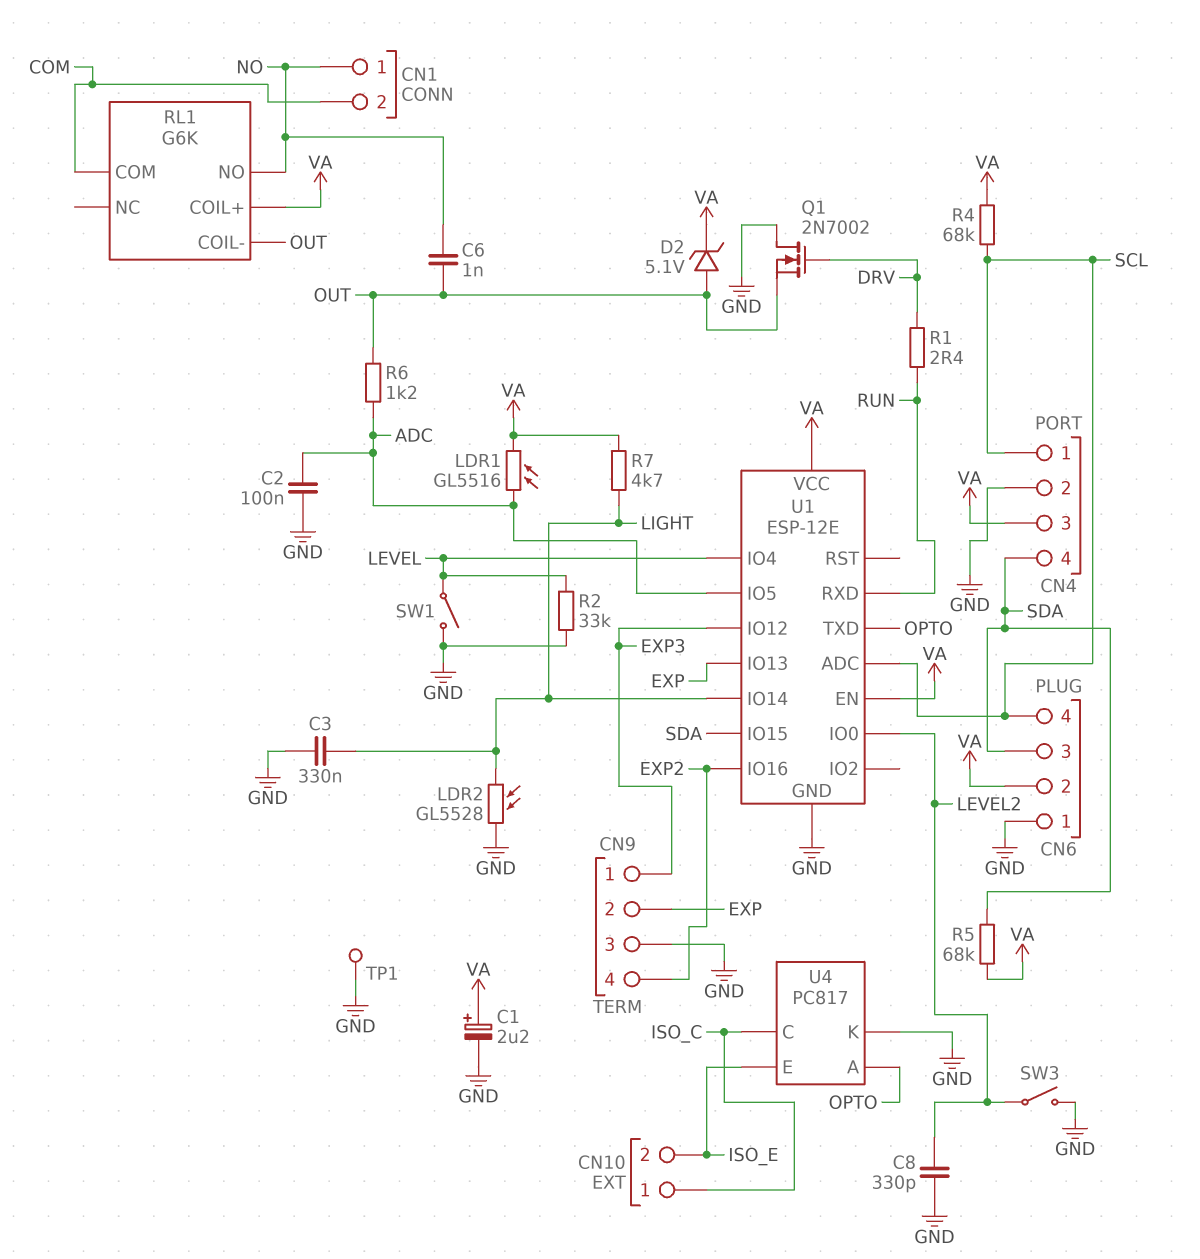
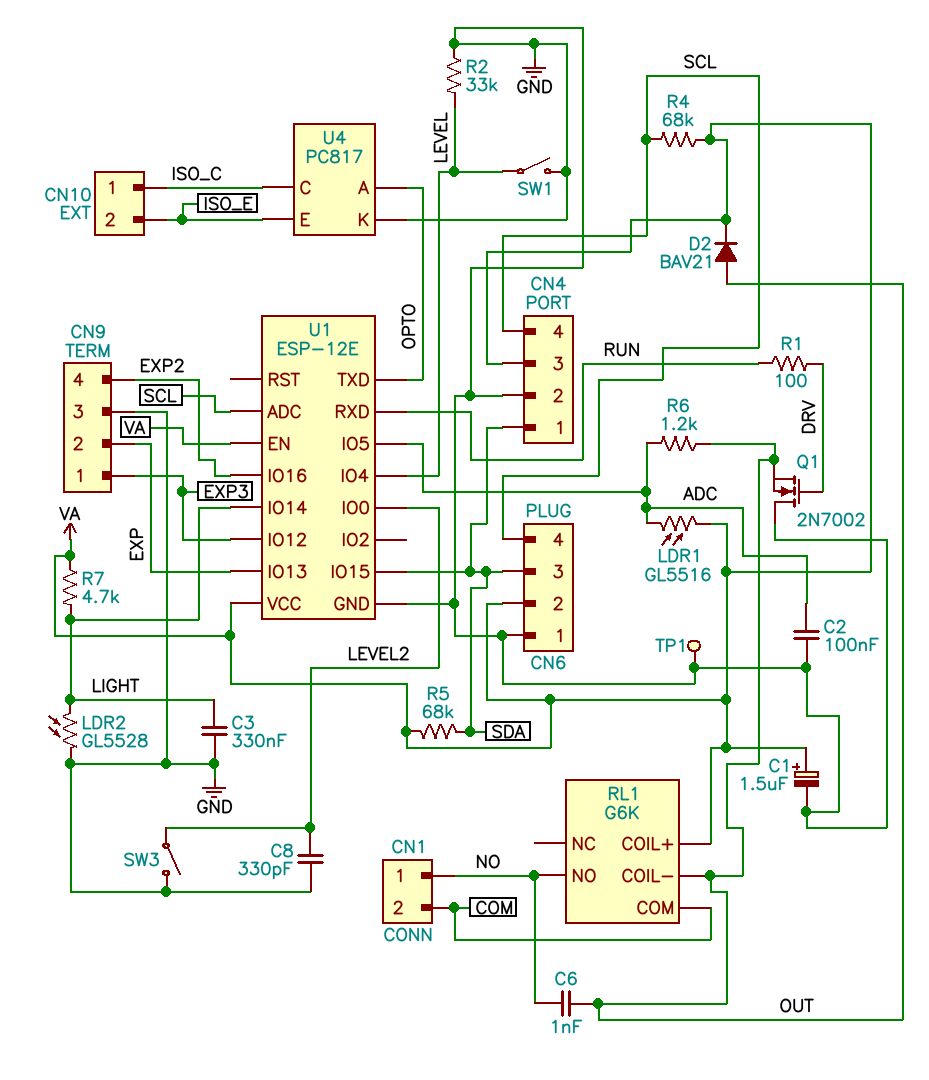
C1: 2.2uF (plus VA, minus GND) -> 1.5uF (plus VA, minus GND)
CN4 pin 1: SCL -> SDA
CN4 pin 4: SDA -> SCL
D2: zener 5.1V (A OUT, K VA) -> diode BAV21 (A OUT, K VA)
R1: 2.4 (DRV, RUN) -> 100 (DRV, RUN)

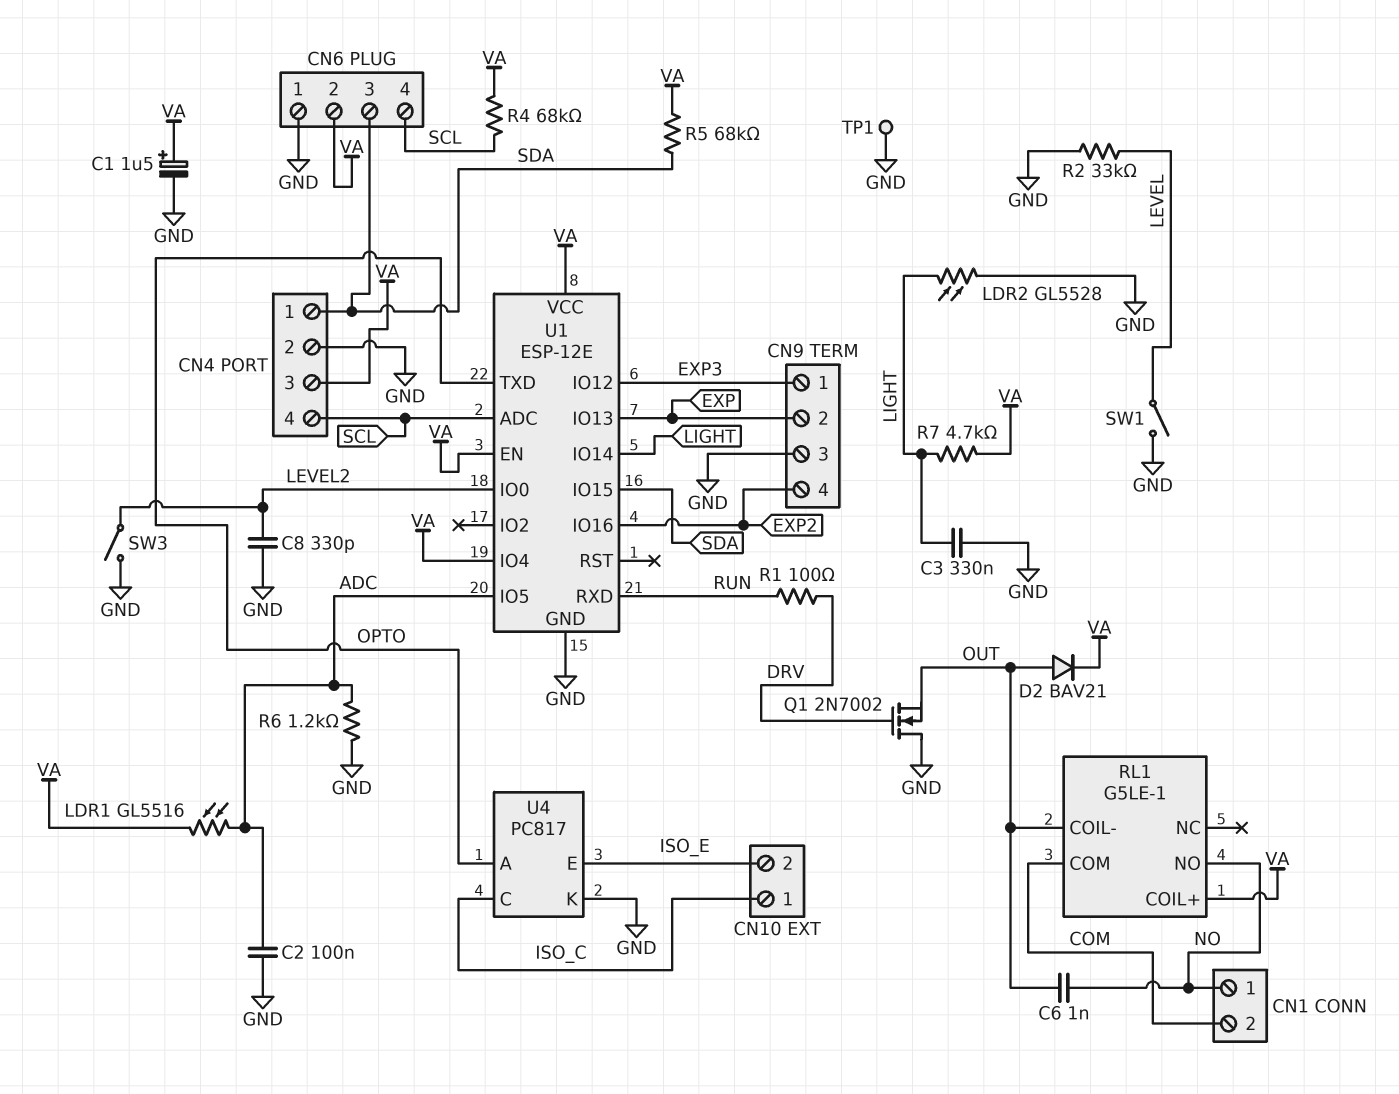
R6: 1.2k (ADC, OUT) -> 1.2k (ADC, GND)
RL1: G6K -> G5LE-1
U1 pin IO4: LEVEL -> VA

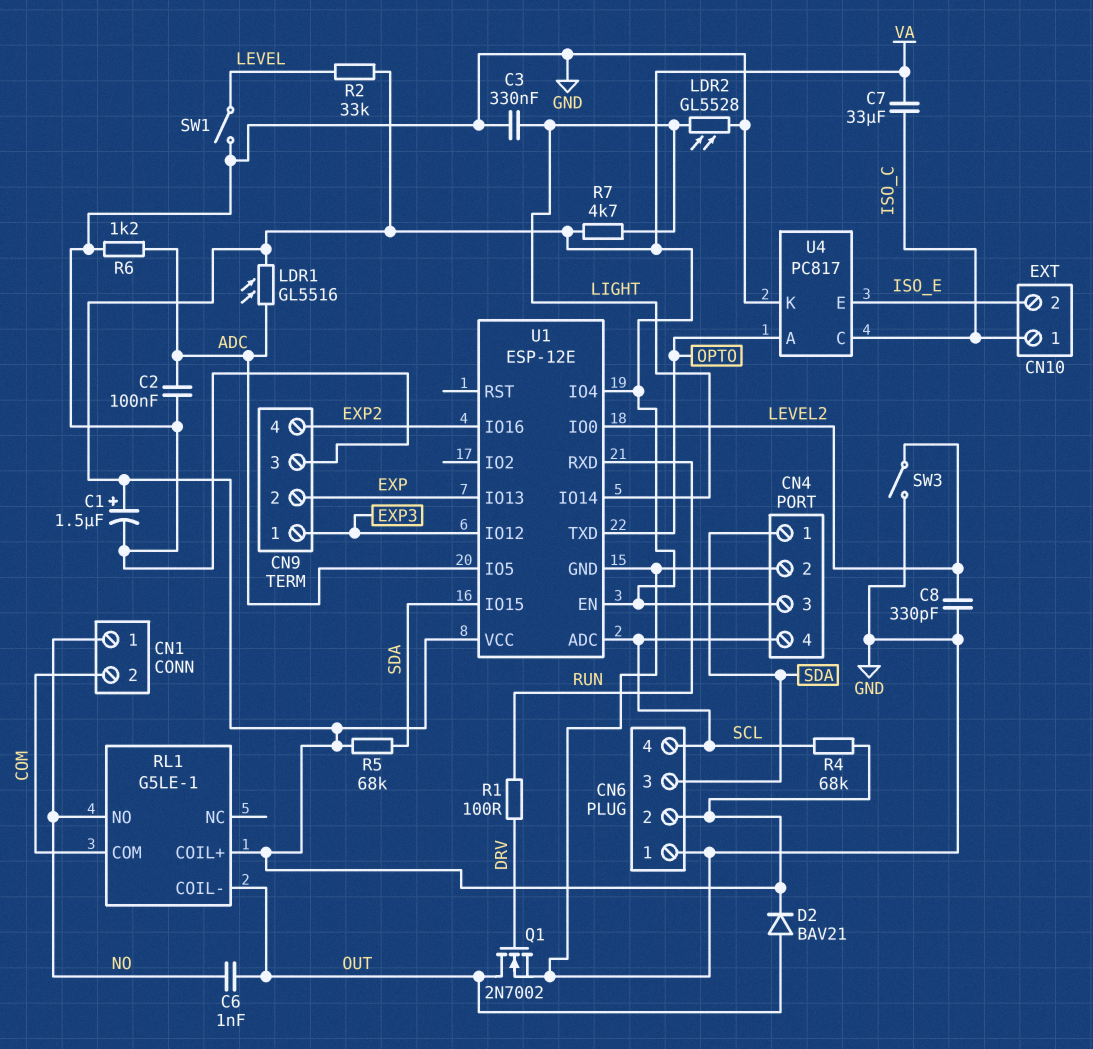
C7: none -> 33uF (ISO_C, VA)
Q1: NMOS 2N7002 (G DRV, D GND, S OUT) -> NMOS 2N7002 (G DRV, D OUT, S GND)
R2: 33k (GND, LEVEL) -> 33k (LEVEL, VA)
TP1: test point (GND) -> none

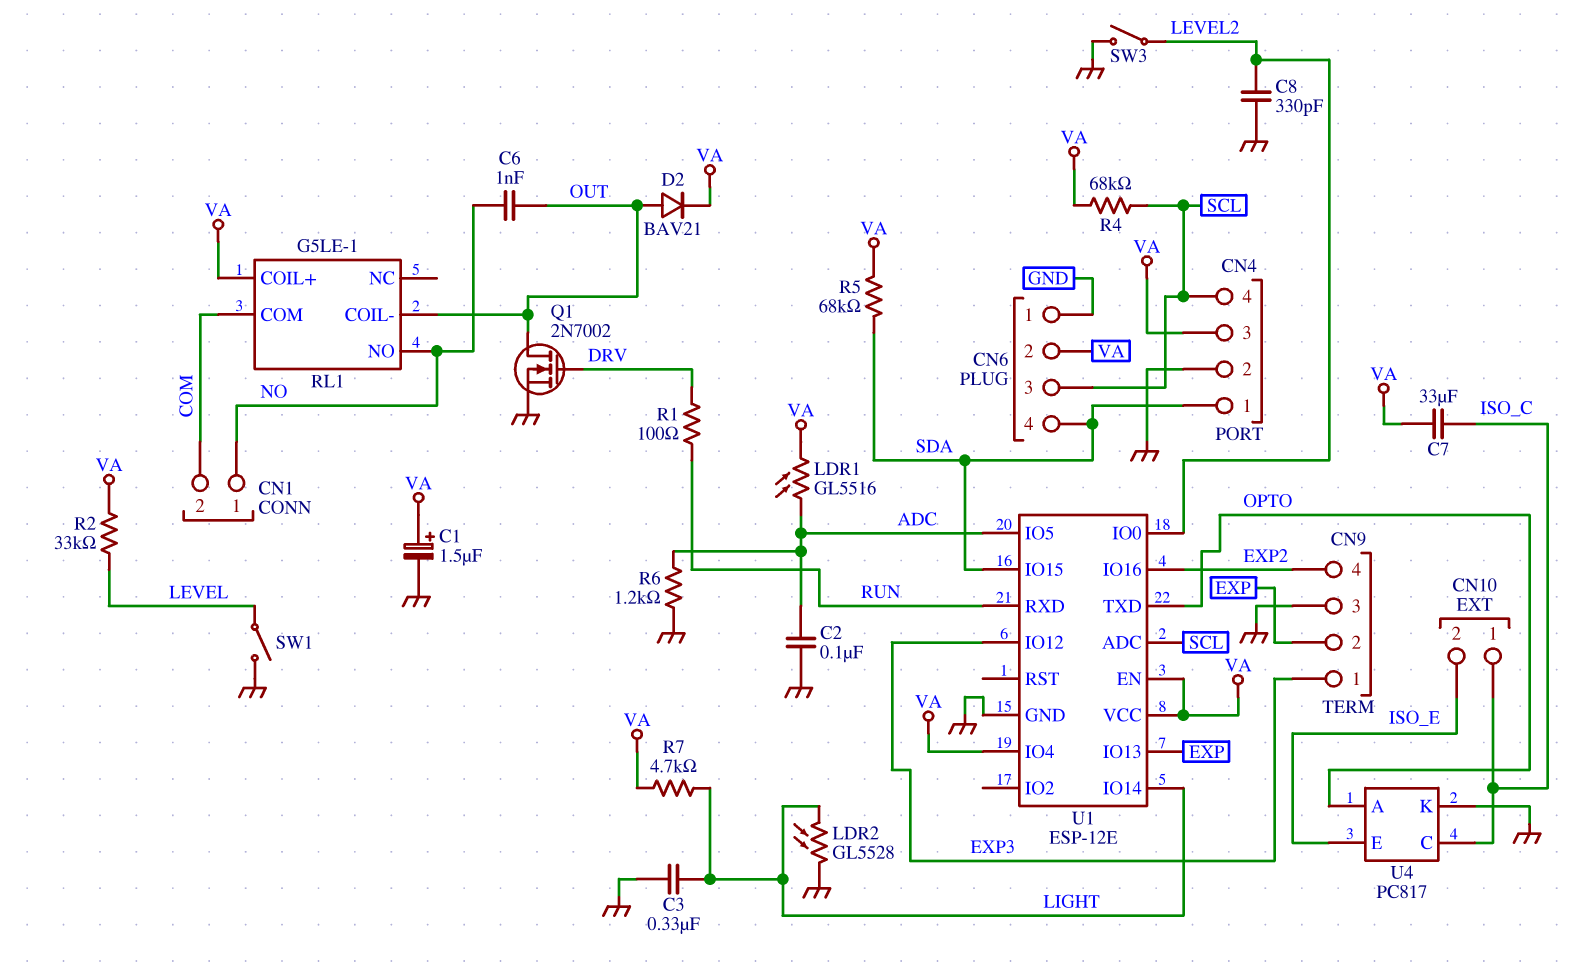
CN6 pin 3: SDA -> SCL
CN6 pin 4: SCL -> SDA

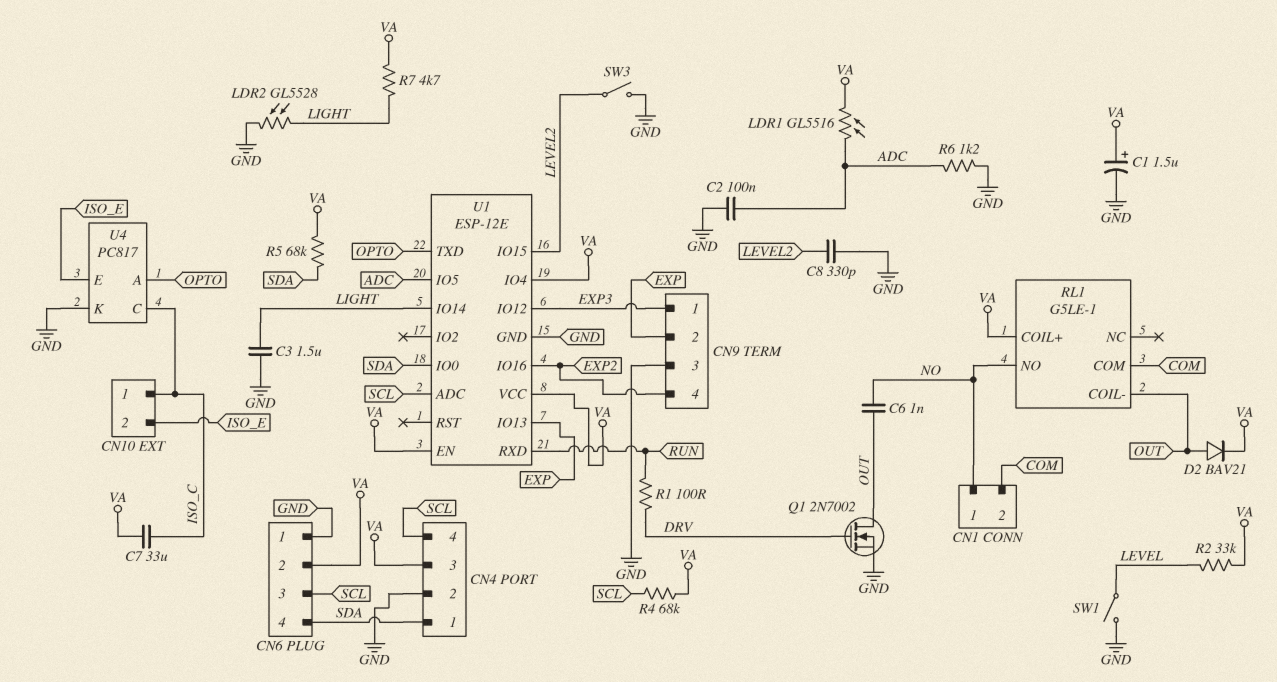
C3: 330nF (GND, LIGHT) -> 1.5uF (GND, LIGHT)
U1 pin IO0: LEVEL2 -> SDA
U1 pin IO15: SDA -> LEVEL2

